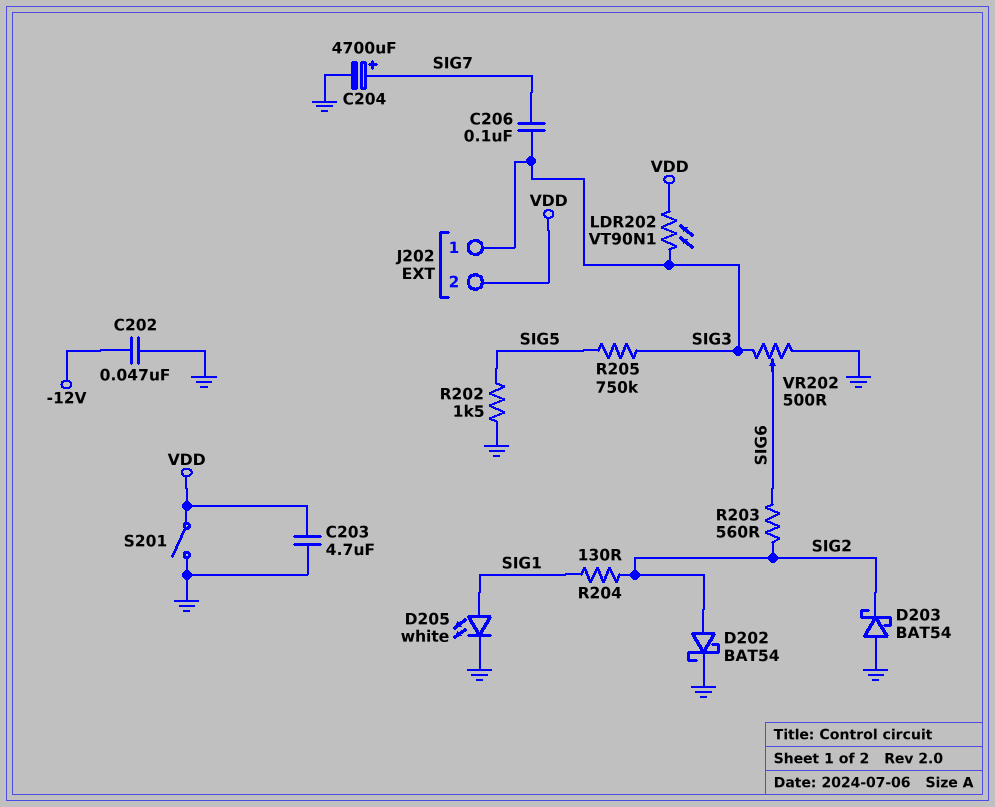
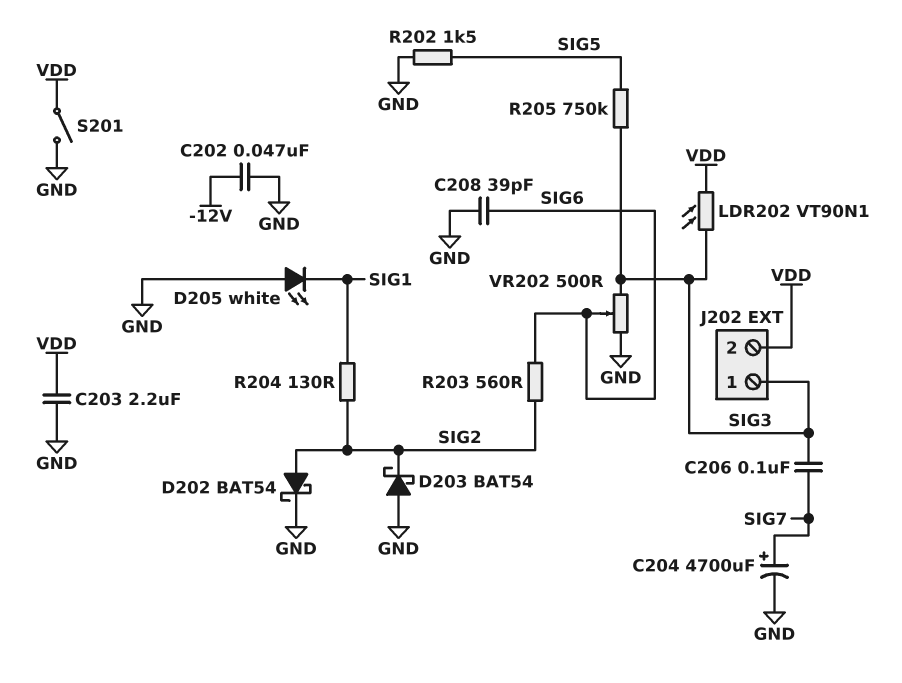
C203: 4.7uF (GND, VDD) -> 2.2uF (GND, VDD)
C208: none -> 39pF (GND, SIG6)
D205: LED white (A SIG1, K GND) -> LED white (A GND, K SIG1)

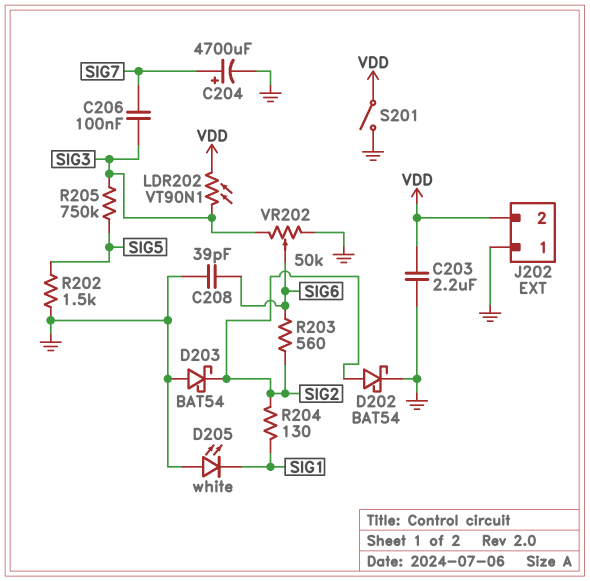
C202: 47nF (-12V, GND) -> none
J202 pin 1: SIG3 -> GND
VR202: 500 (GND, SIG3, wiper SIG6) -> 50k (GND, SIG3, wiper SIG6)

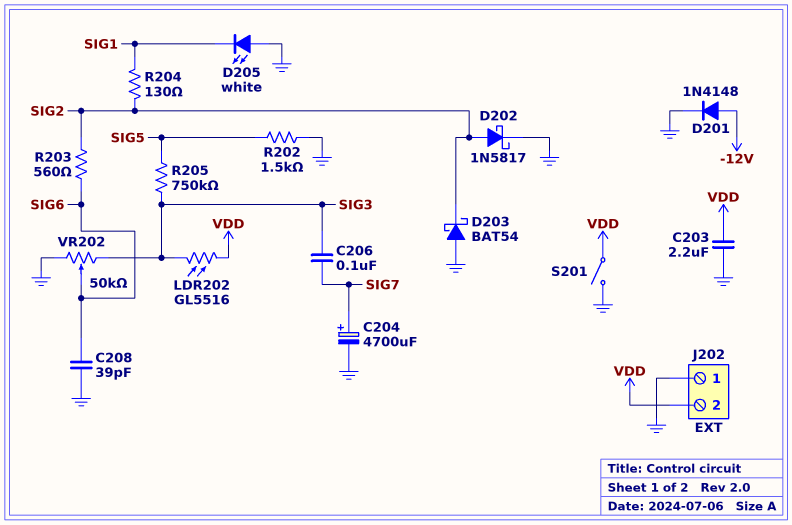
D201: none -> diode 1N4148 (A -12V, K GND)
D202: schottky BAT54 (A SIG2, K GND) -> schottky 1N5817 (A SIG2, K GND)
LDR202: VT90N1 (SIG3, VDD) -> GL5516 (SIG3, VDD)

